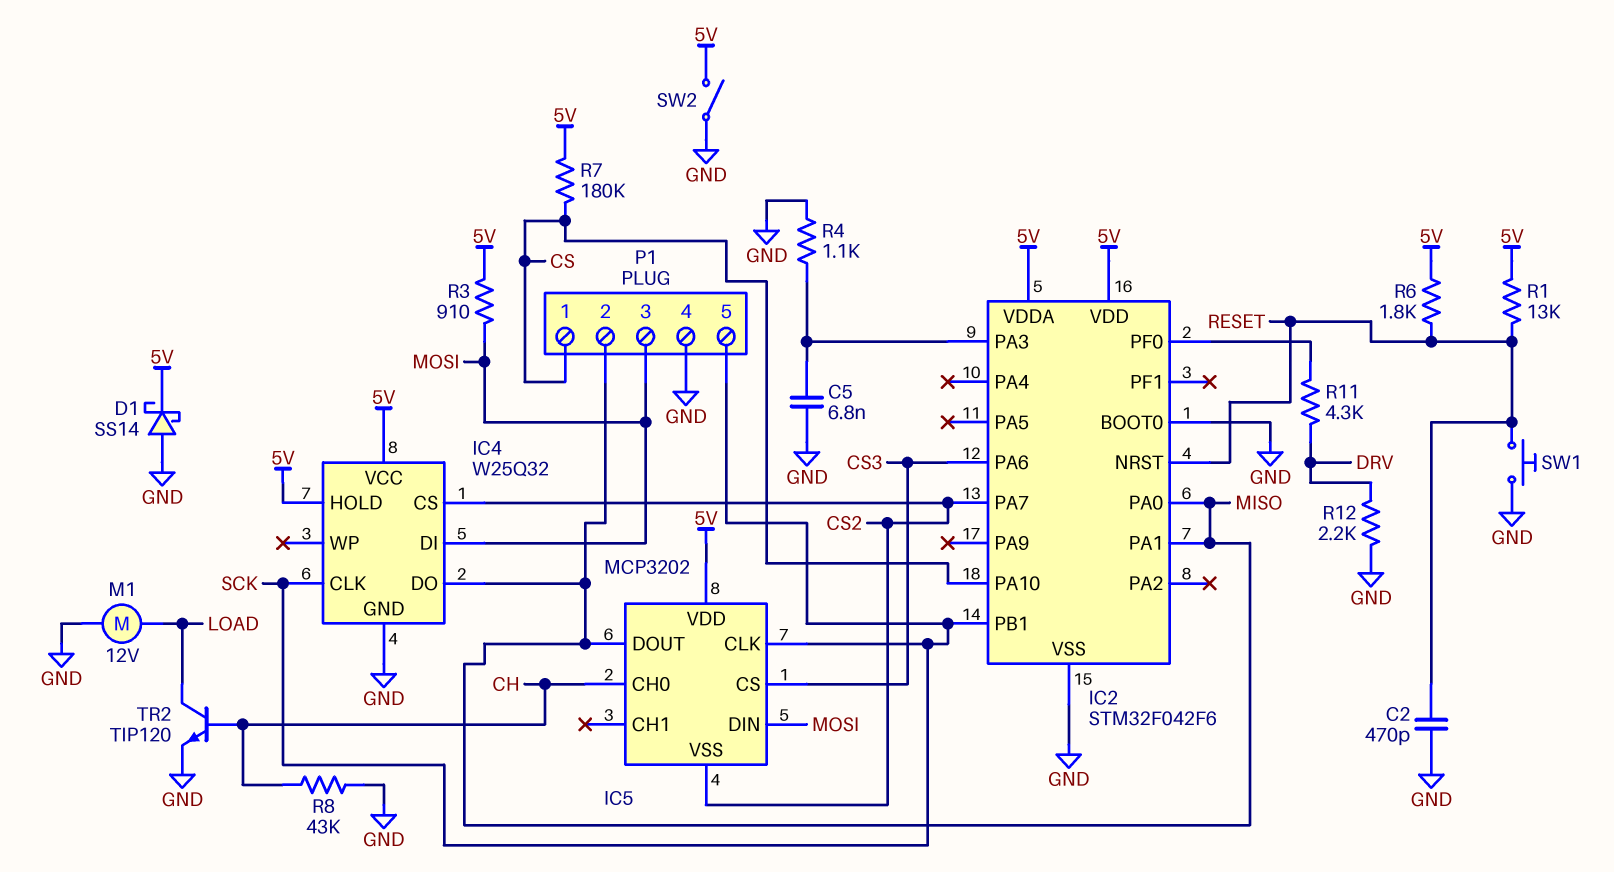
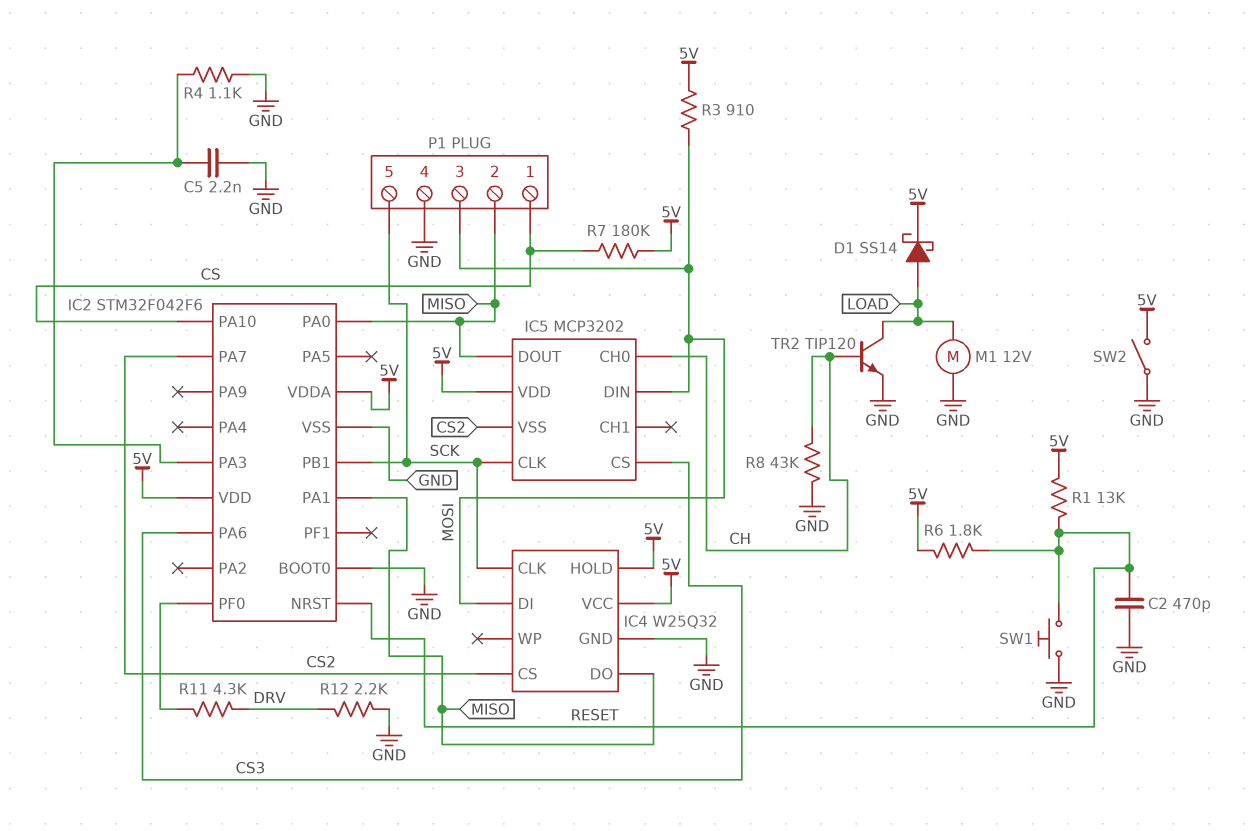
C5: 6.8nF (GND, IC2/PA3) -> 2.2nF (GND, IC2/PA3)
D1: schottky SS14 (A GND, K 5V) -> schottky SS14 (A LOAD, K 5V)

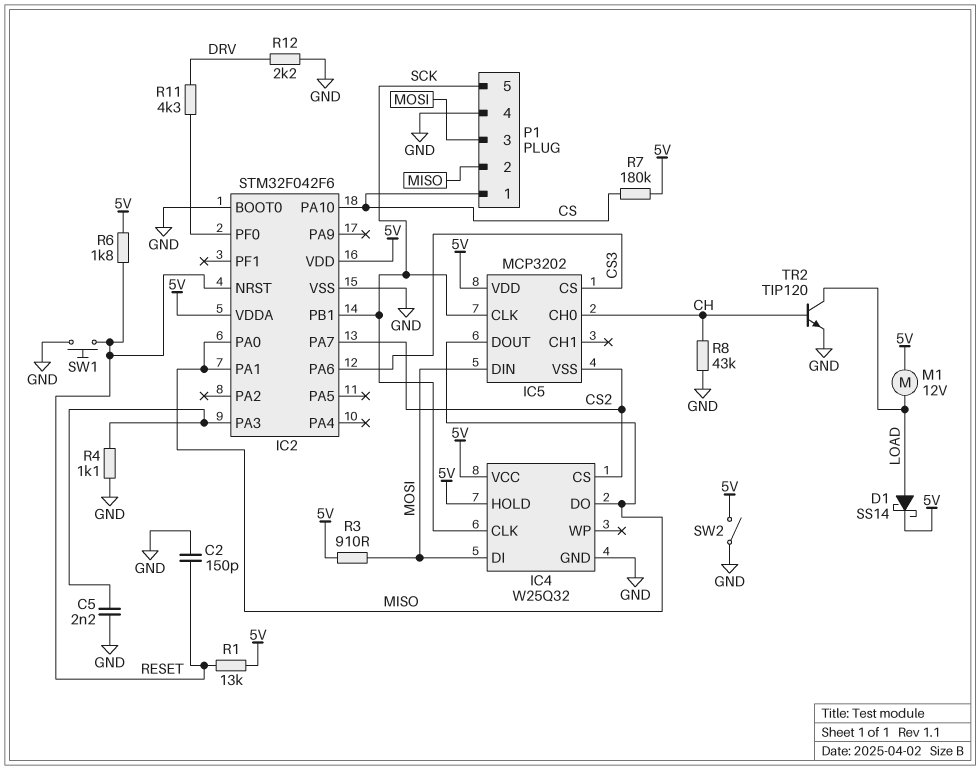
C2: 470pF (GND, RESET) -> 150pF (GND, RESET)
M1: motor 12V (GND, LOAD) -> motor 12V (5V, LOAD)

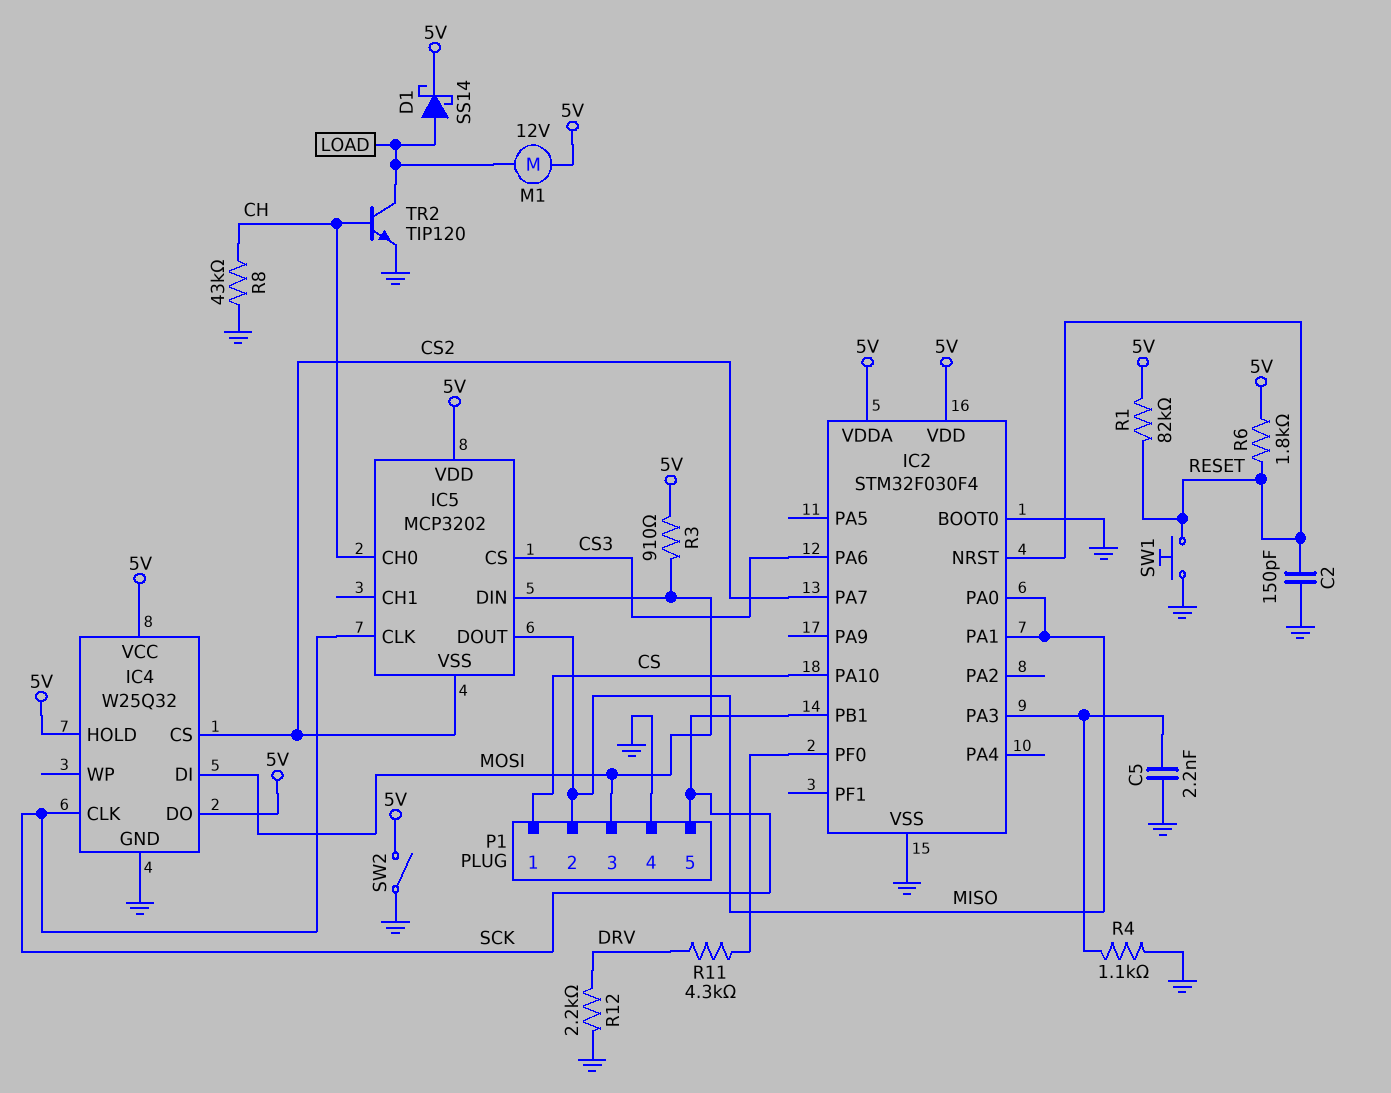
IC2: STM32F042F6 -> STM32F030F4
IC4 pin DO: MISO -> 5V
R1: 13k (5V, RESET) -> 82k (5V, RESET)
R7: 180k (5V, CS) -> none

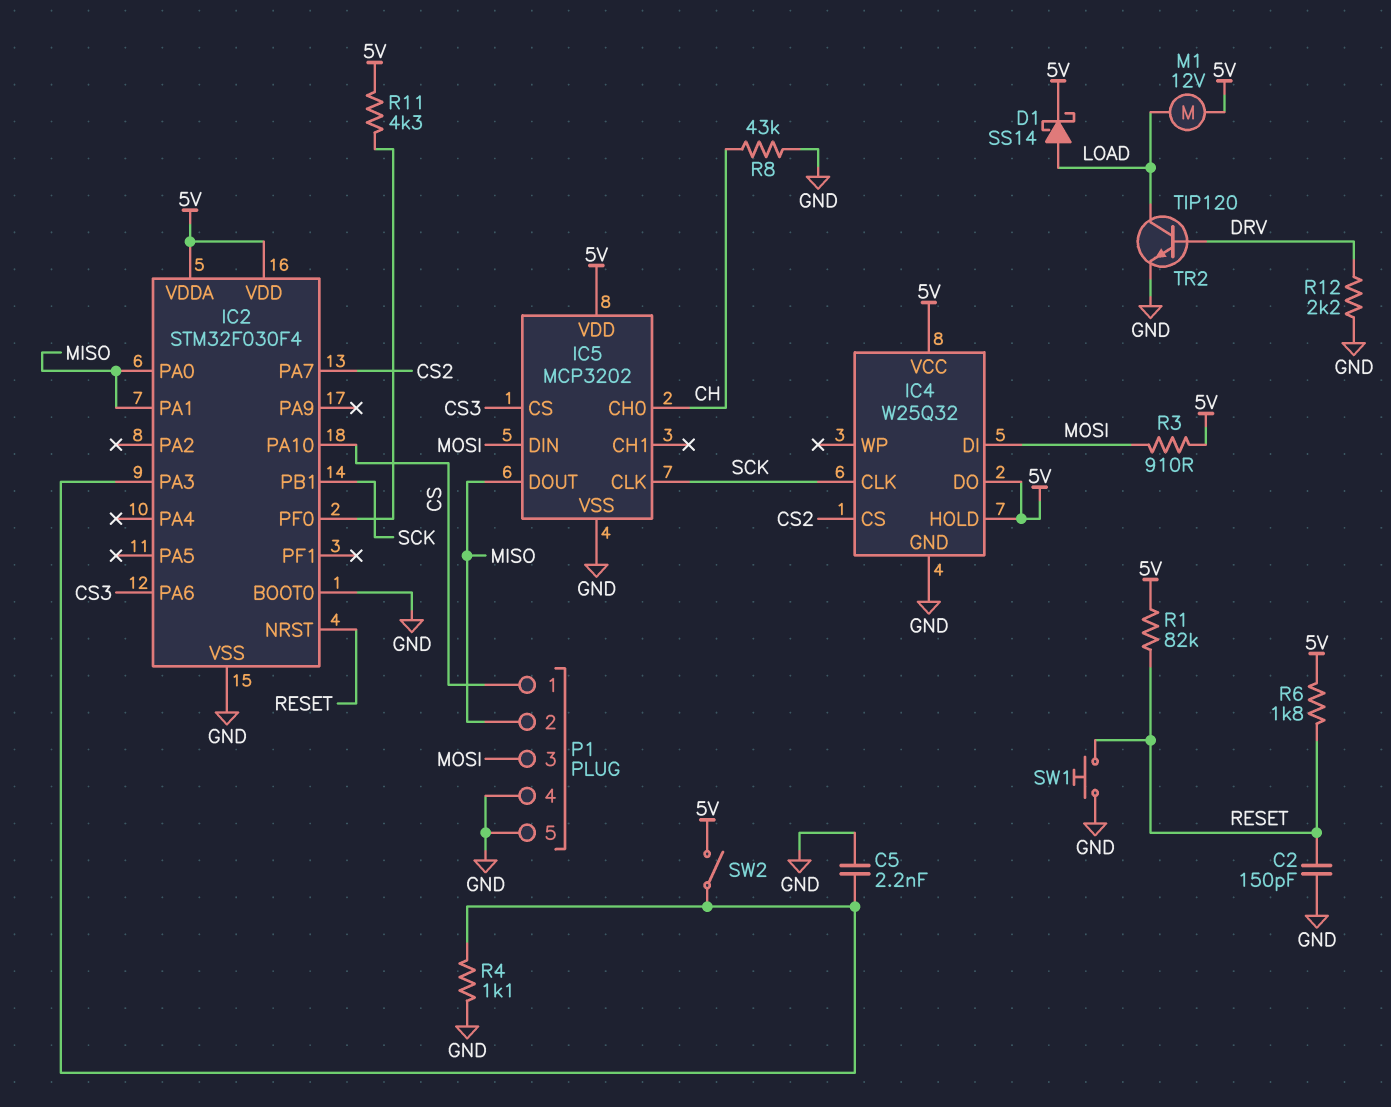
IC5 pin VSS: CS2 -> GND
P1 pin 5: SCK -> GND
R11: 4.3k (DRV, IC2/PF0) -> 4.3k (5V, IC2/PF0)
SW2: switch (5V, GND) -> switch (5V, IC2/PA3)
TR2: NPN TIP120 (B CH, C LOAD, E GND) -> NPN TIP120 (B DRV, C LOAD, E GND)

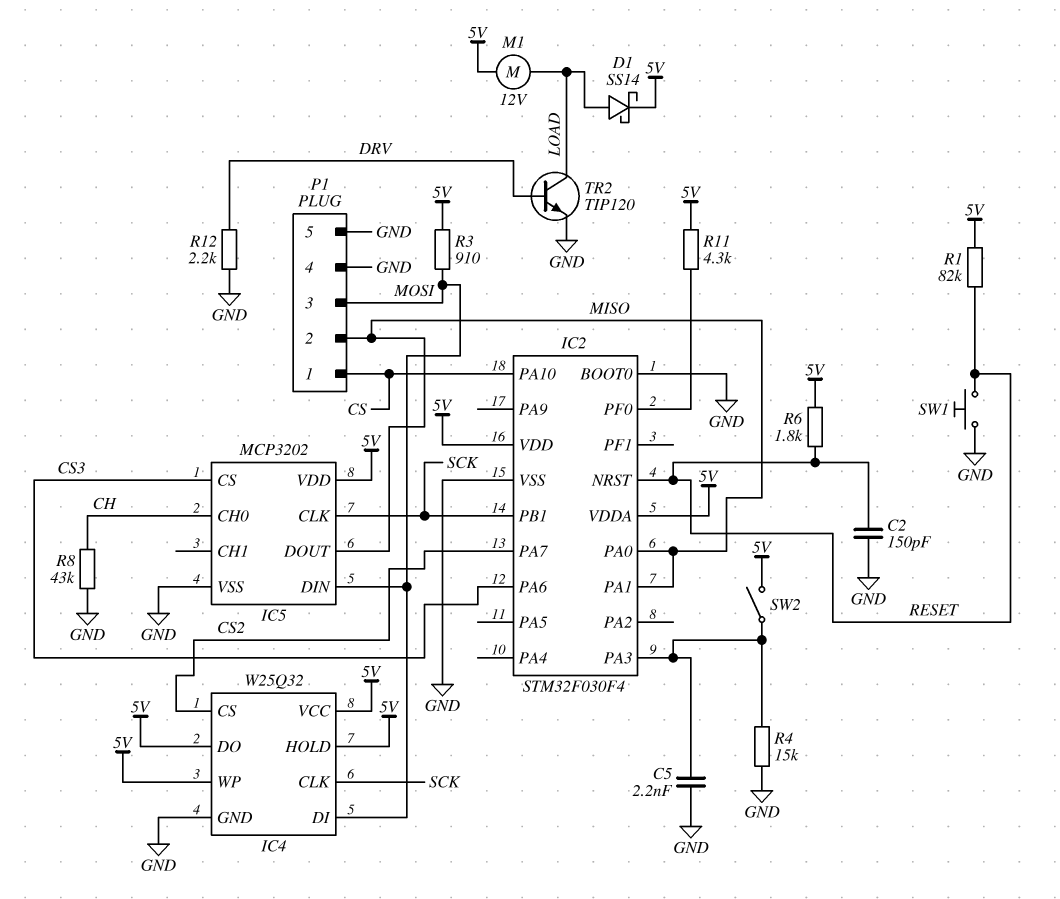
IC4 pin WP: none -> 5V
R4: 1.1k (GND, IC2/PA3) -> 15k (GND, IC2/PA3)

